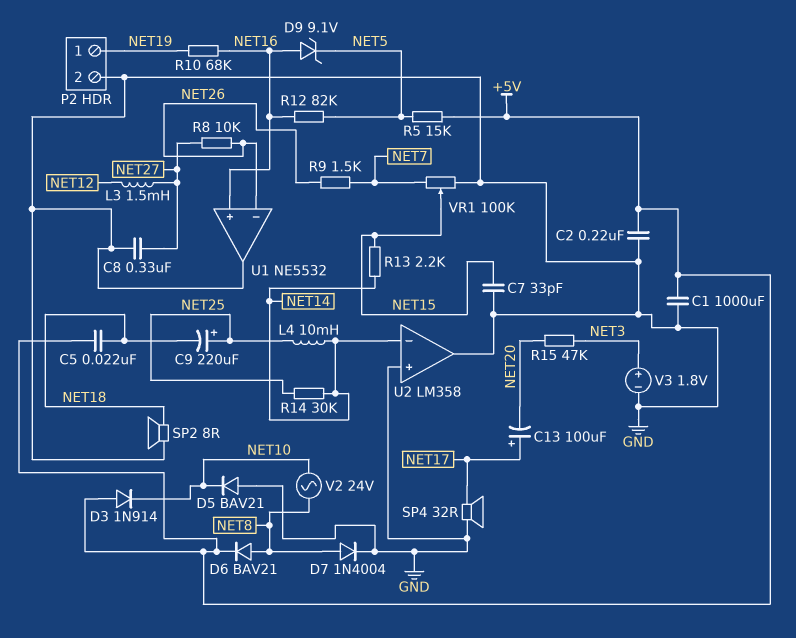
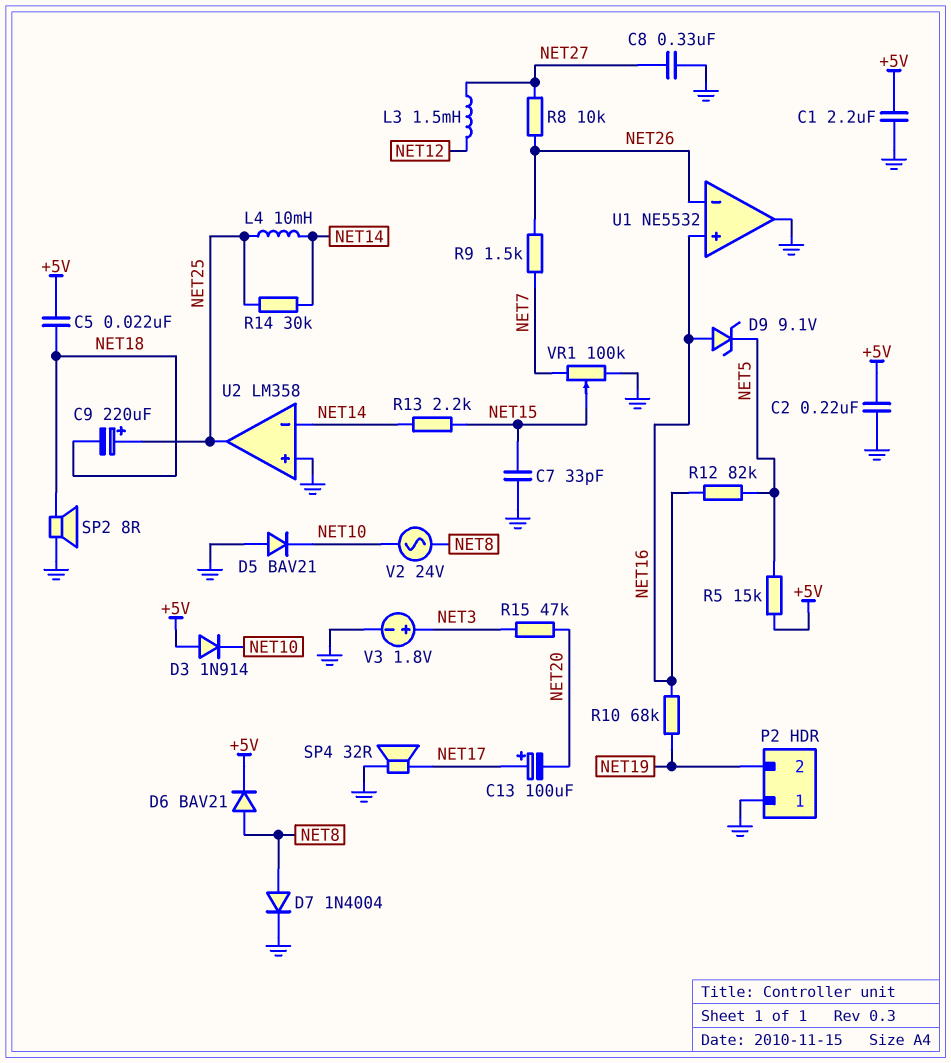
C1: 1000uF (+5V, GND) -> 2.2uF (+5V, GND)
P2 pin 1: NET19 -> GND
P2 pin 2: GND -> NET19
U2 pin out: GND -> NET25

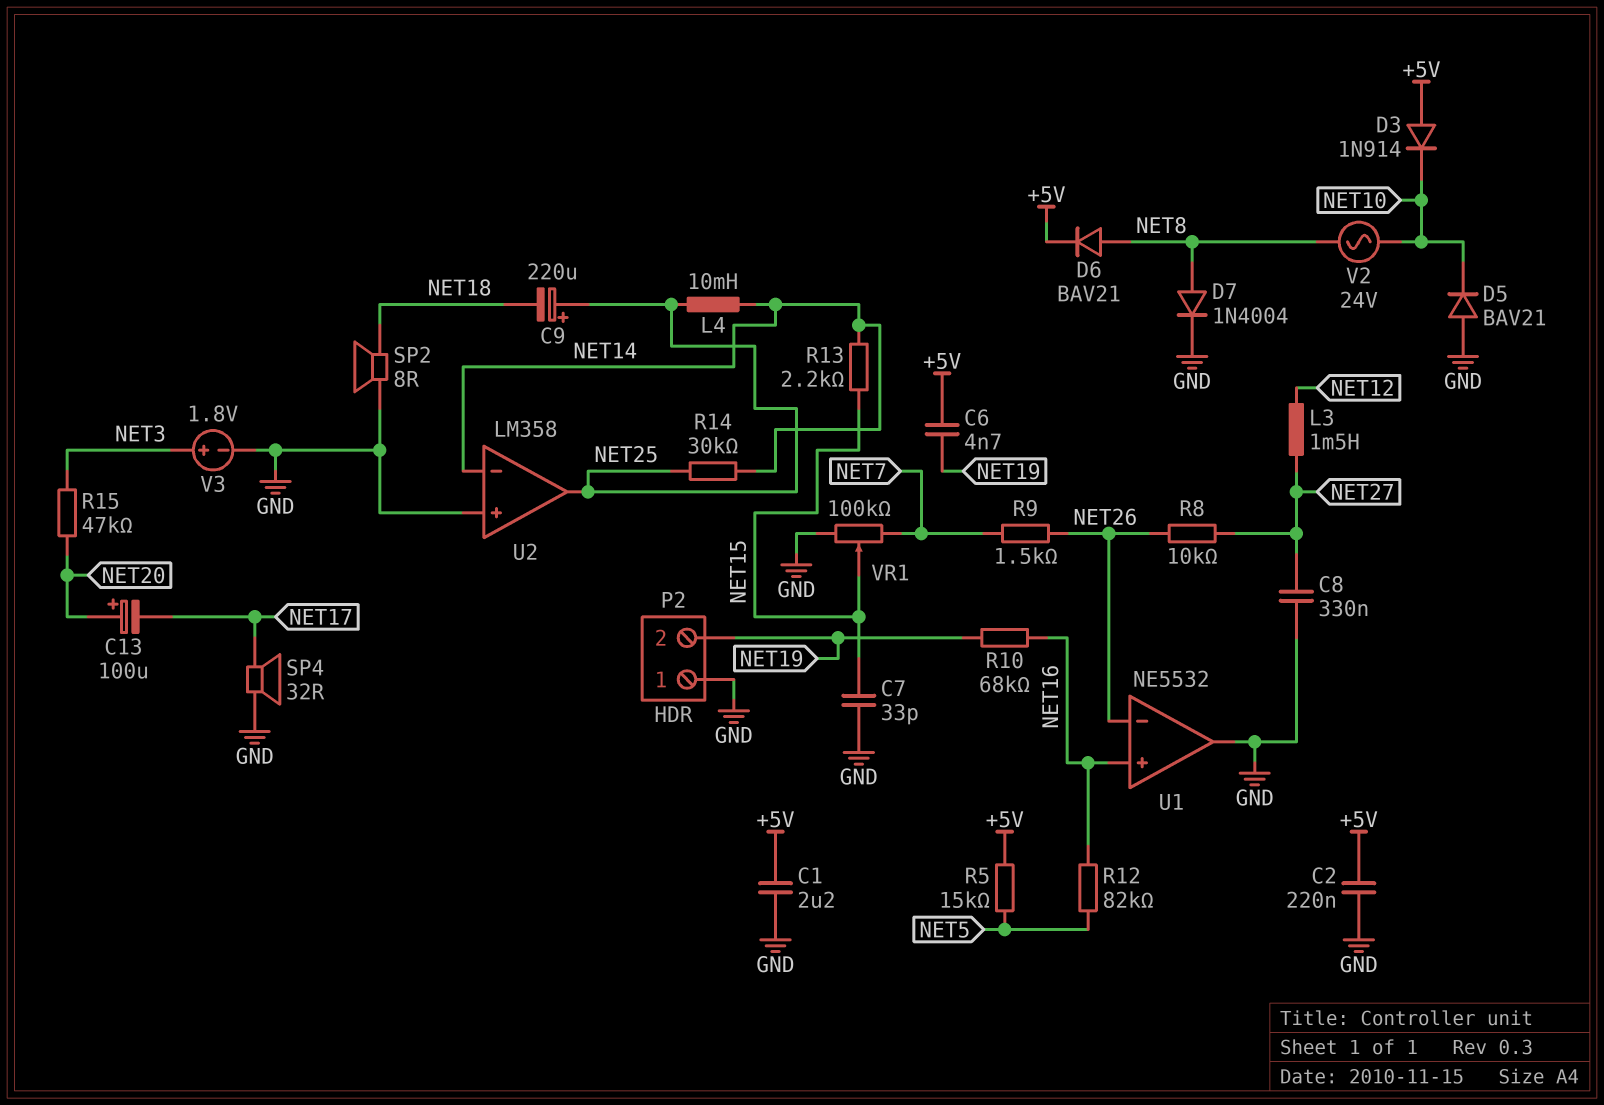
C5: 22nF (+5V, NET18) -> none
C6: none -> 4.7nF (+5V, NET19)
C13: 100uF (plus NET17, minus NET20) -> 100uF (plus NET20, minus NET17)
D9: zener 9.1V (A NET16, K NET5) -> none

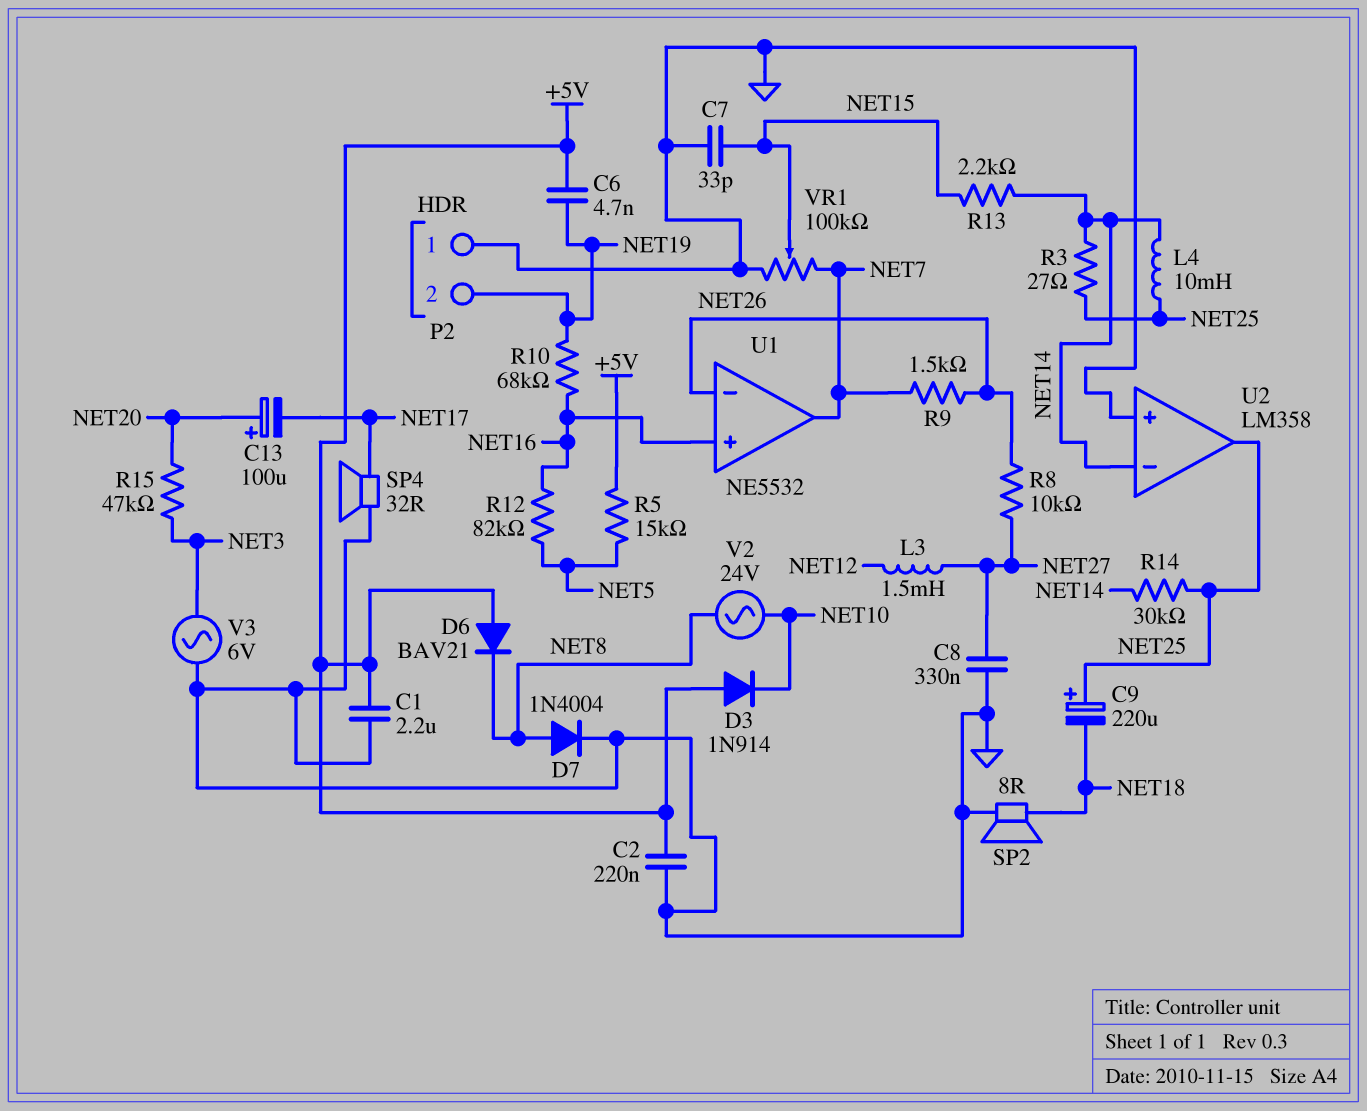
D5: diode BAV21 (A GND, K NET10) -> none
D6: diode BAV21 (A NET8, K +5V) -> diode BAV21 (A +5V, K NET8)
R3: none -> 27 (NET14, NET25)
U1 pin out: GND -> NET7
V3: 1.8V (plus NET3, minus GND) -> AC 6V (GND, NET3)

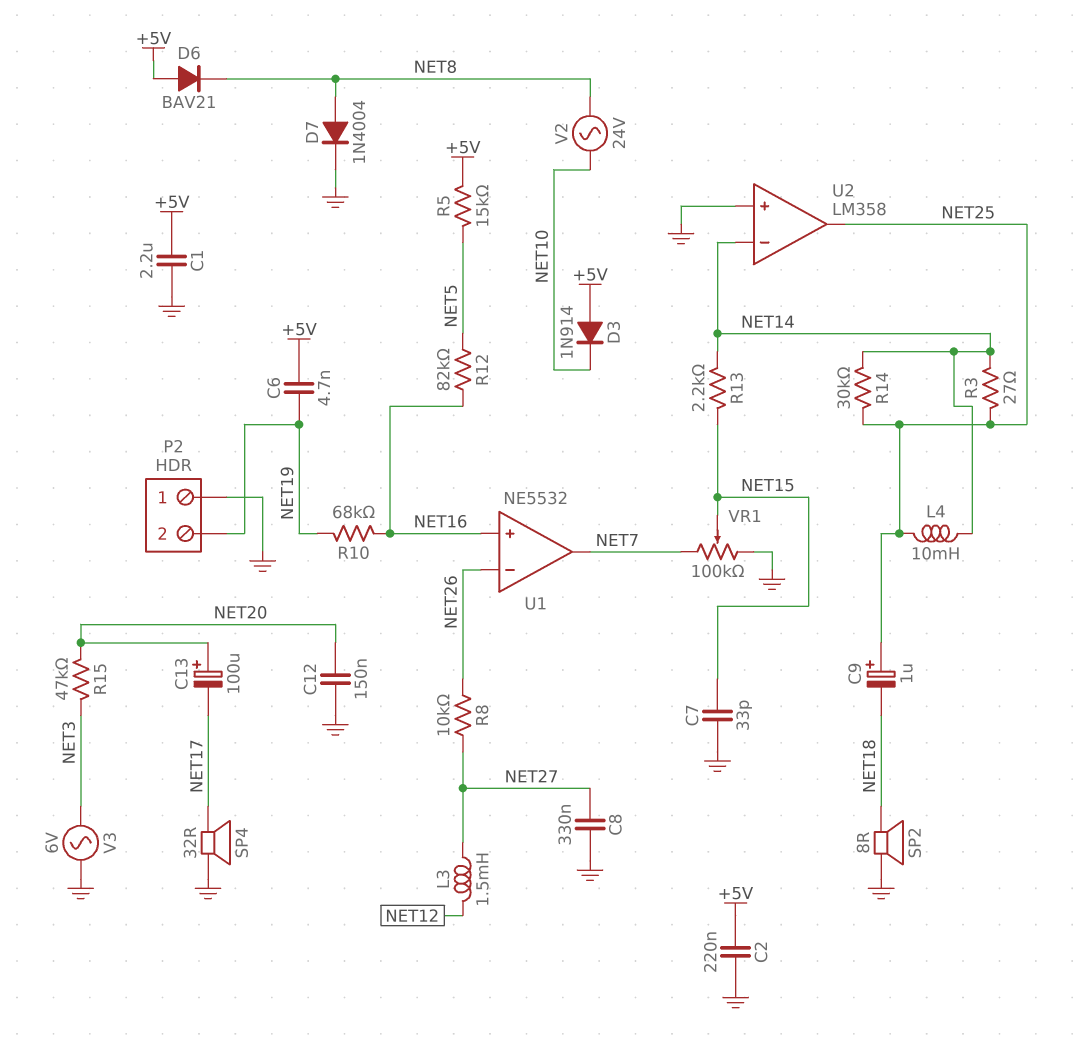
C9: 220uF (plus NET25, minus NET18) -> 1uF (plus NET25, minus NET18)
C12: none -> 150nF (GND, NET20)
R9: 1.5k (NET7, NET26) -> none

